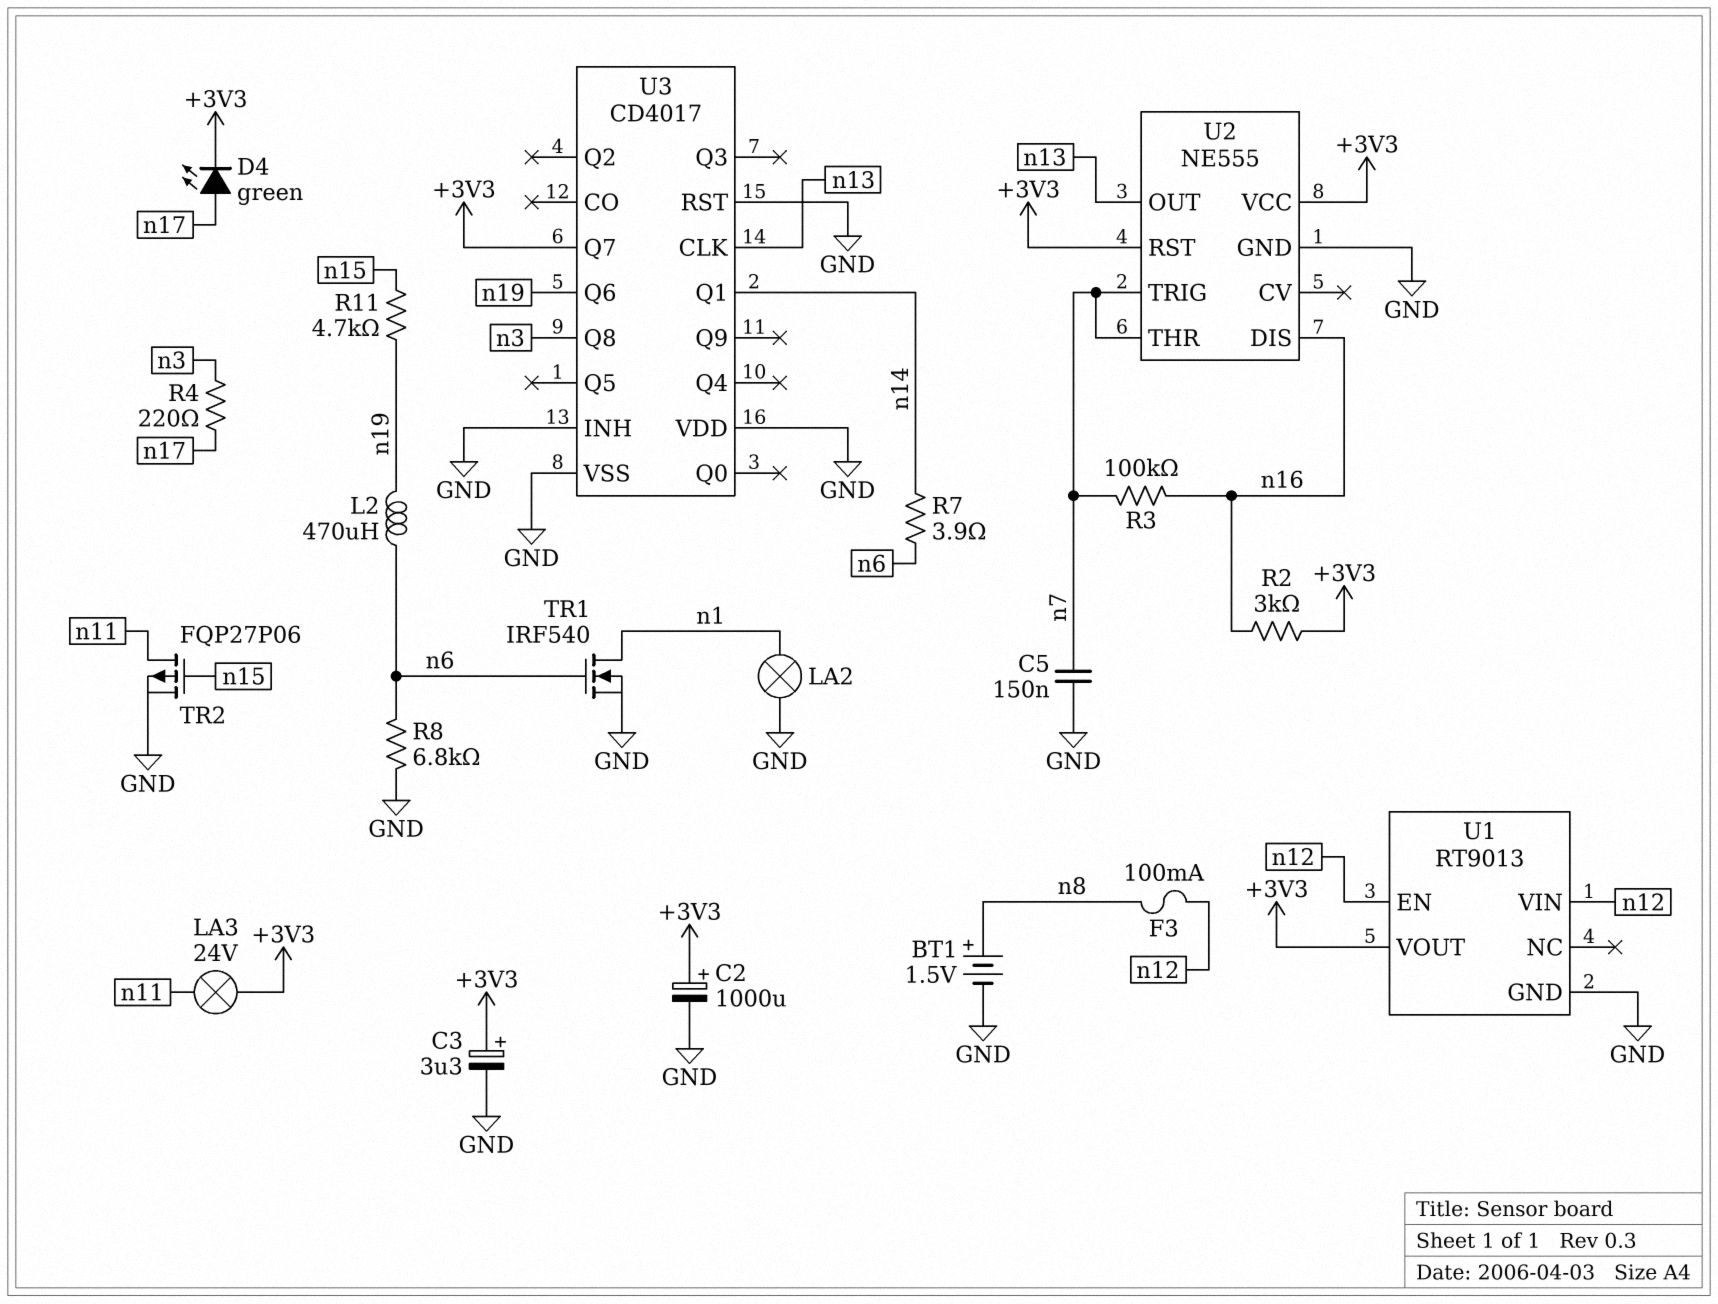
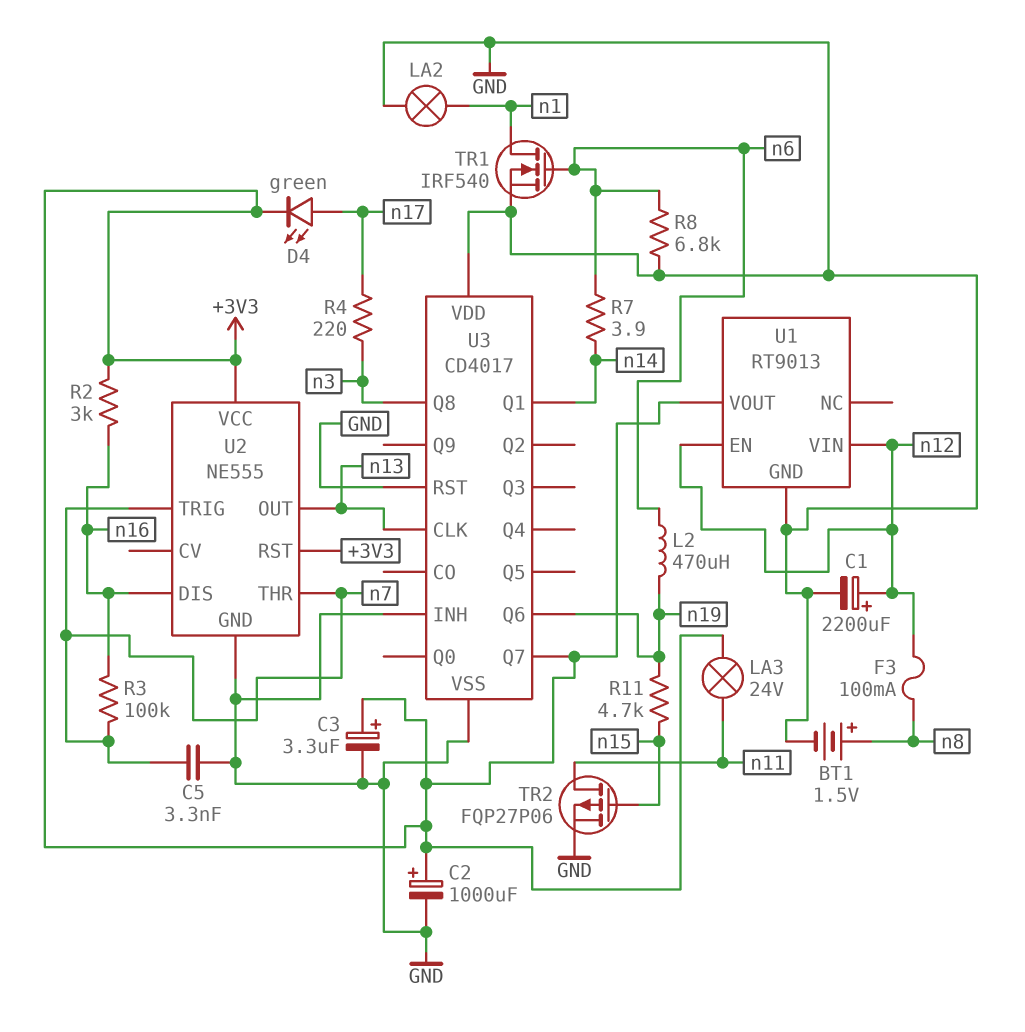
C1: none -> 2200uF (plus n12, minus GND)
C5: 150nF (GND, n7) -> 3.3nF (GND, n7)

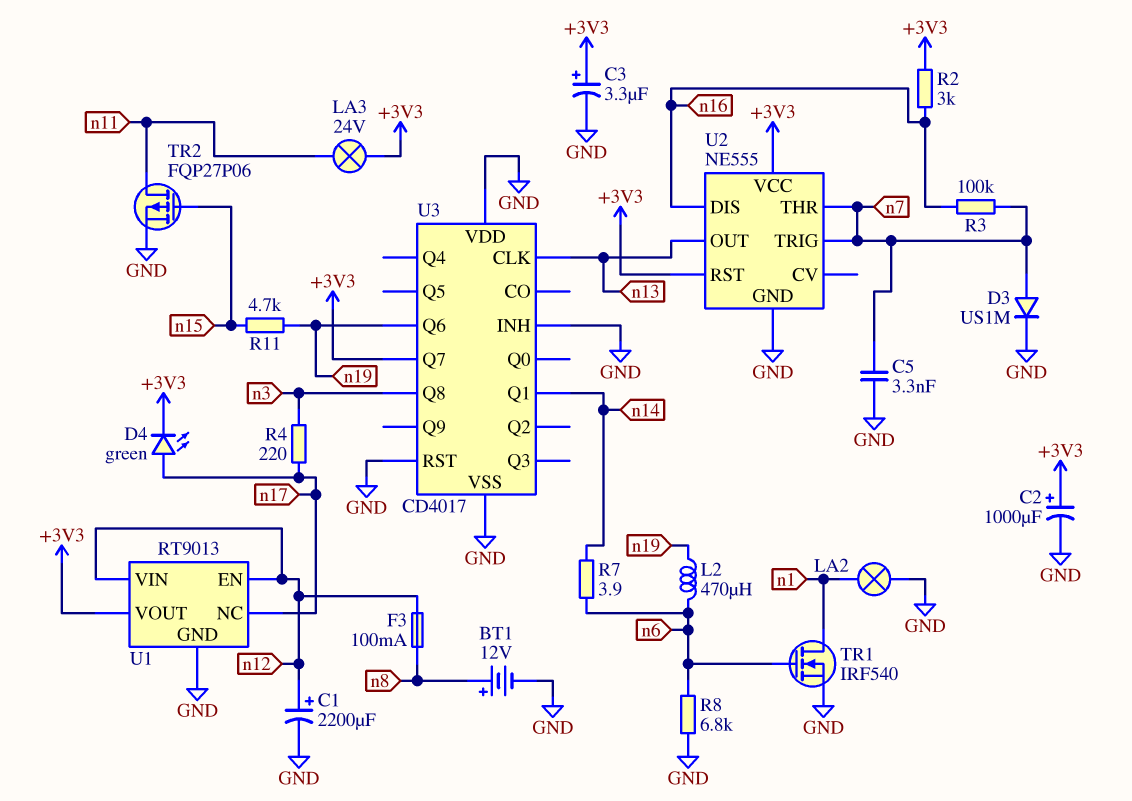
BT1: 1.5V (plus n8, minus GND) -> 12V (plus n8, minus GND)
D3: none -> diode US1M (A n7, K GND)
U1 pin NC: none -> n17

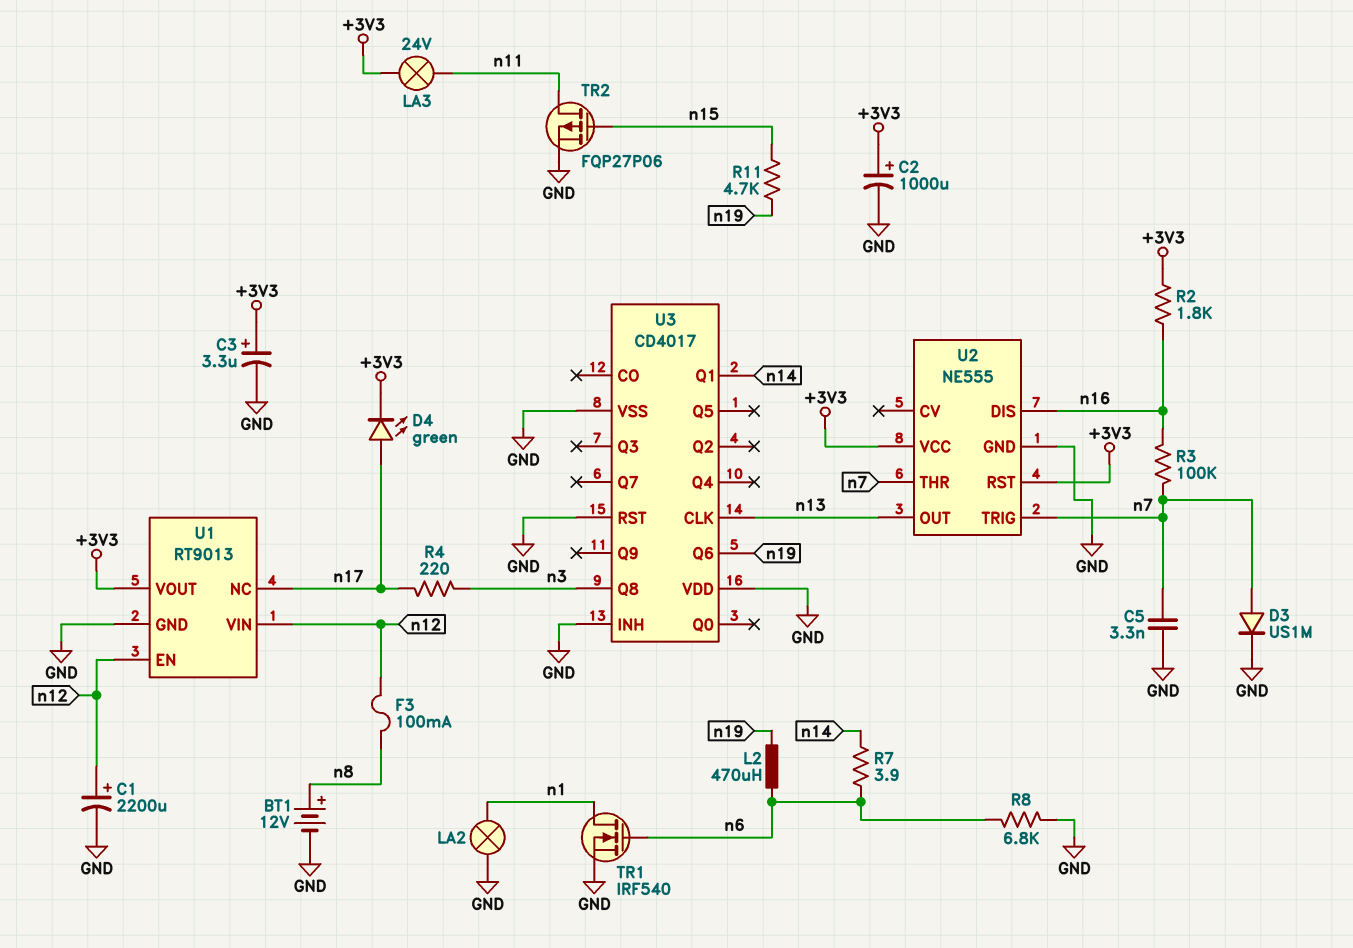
R2: 3k (+3V3, n16) -> 1.8k (+3V3, n16)
U3 pin Q7: +3V3 -> none

